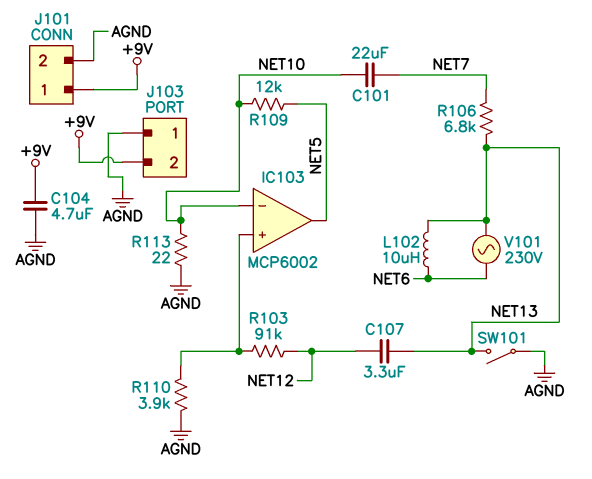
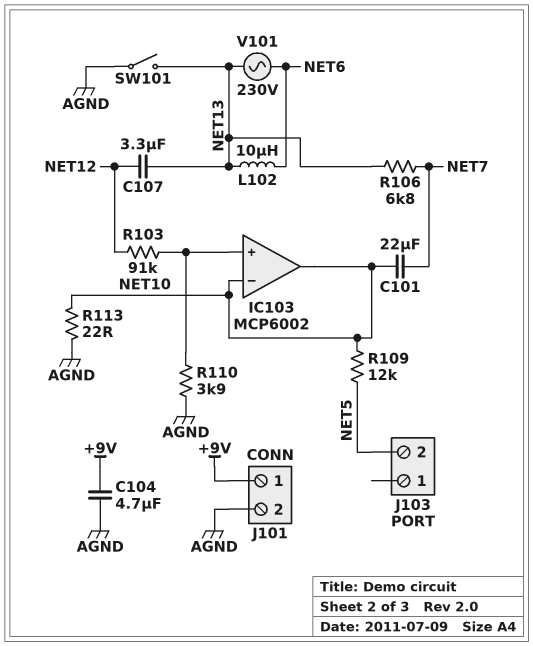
IC103 pin out: NET5 -> NET10
J103 pin 1: AGND -> none
J103 pin 2: +9V -> NET5

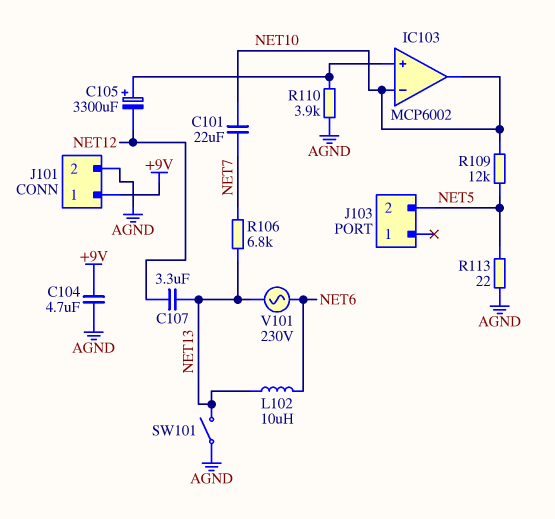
C105: none -> 3300uF (plus IC103/in+, minus NET12)
R103: 91k (IC103/in+, NET12) -> none
R113: 22 (AGND, NET10) -> 22 (AGND, NET5)

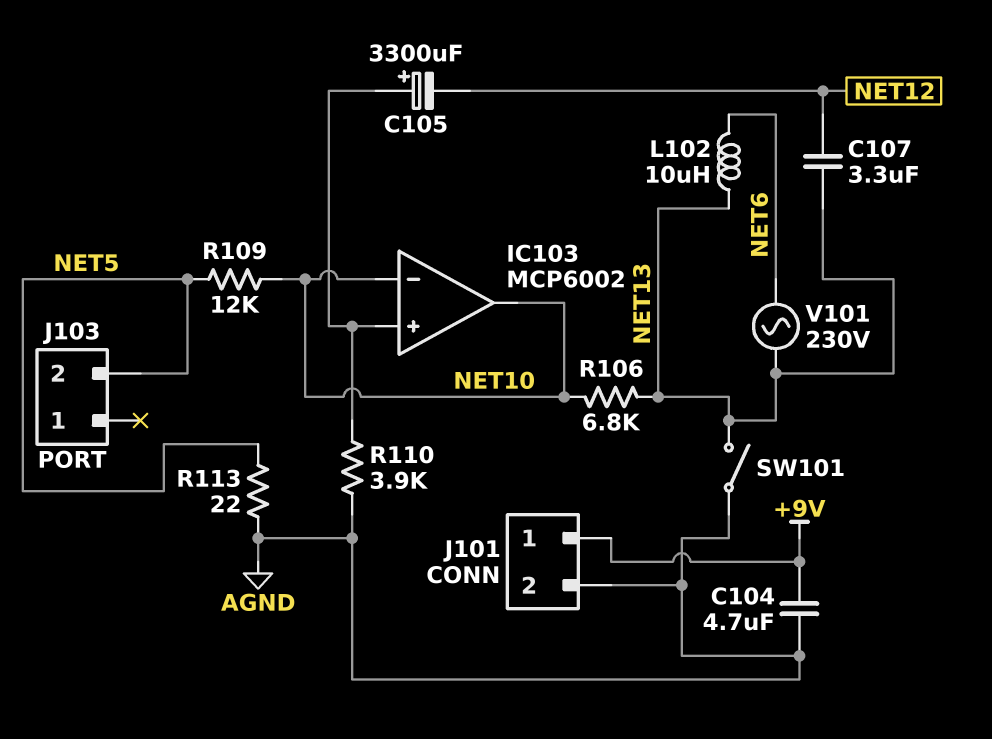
C101: 22uF (NET7, NET10) -> none
R106: 6.8k (NET7, NET13) -> 6.8k (NET10, NET13)

